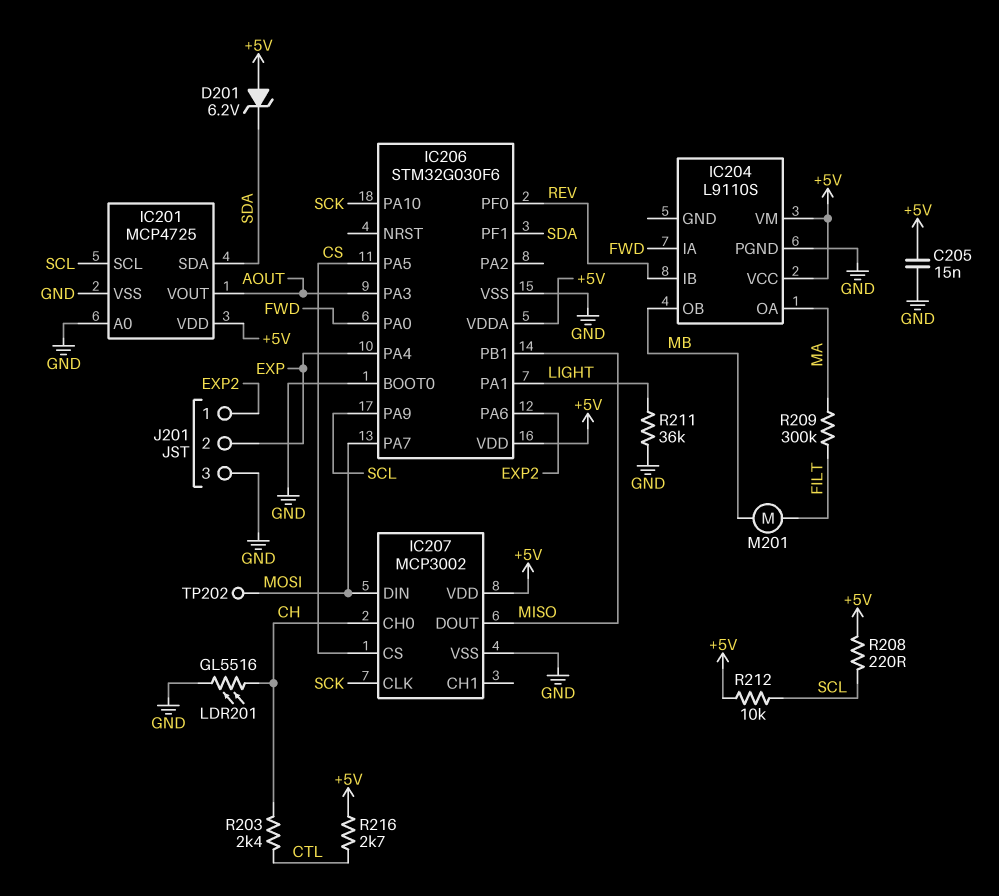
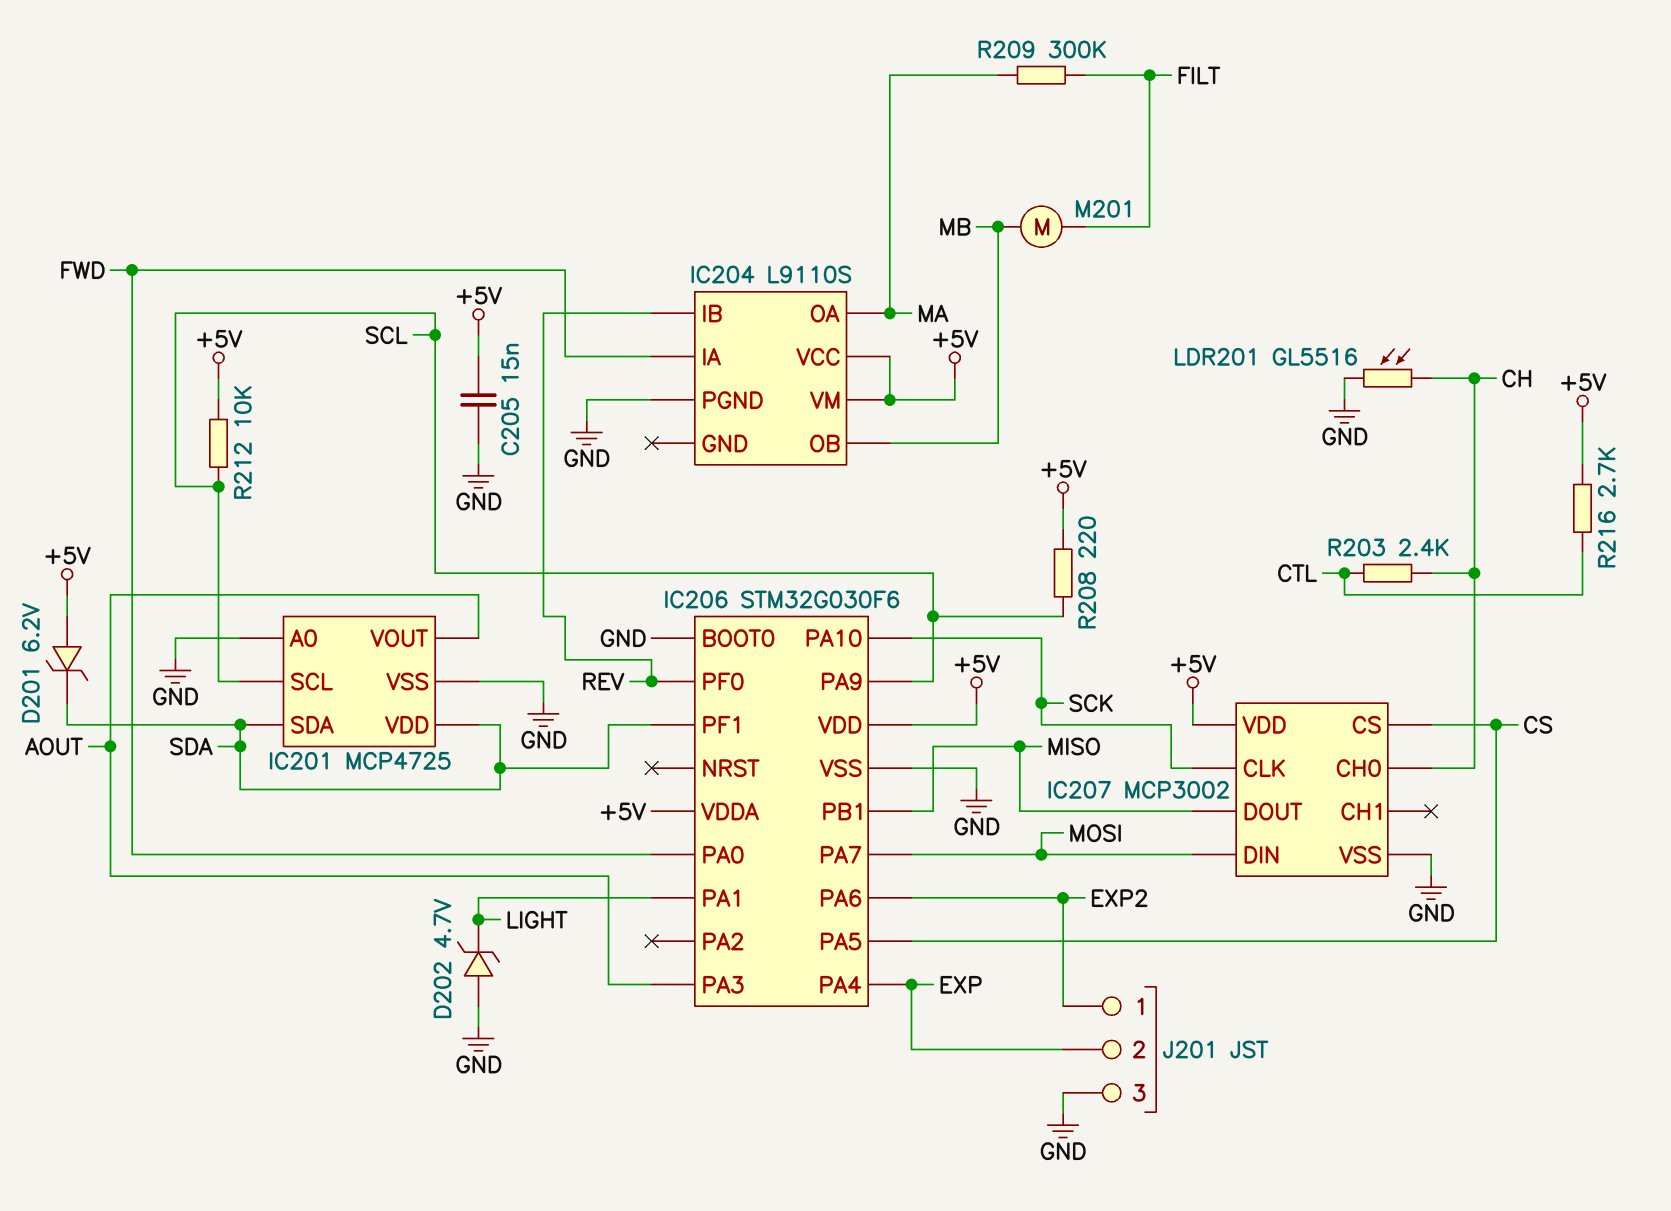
D202: none -> zener 4.7V (A GND, K LIGHT)
IC201 pin VDD: +5V -> SDA
R211: 36k (GND, LIGHT) -> none
TP202: test point (MOSI) -> none

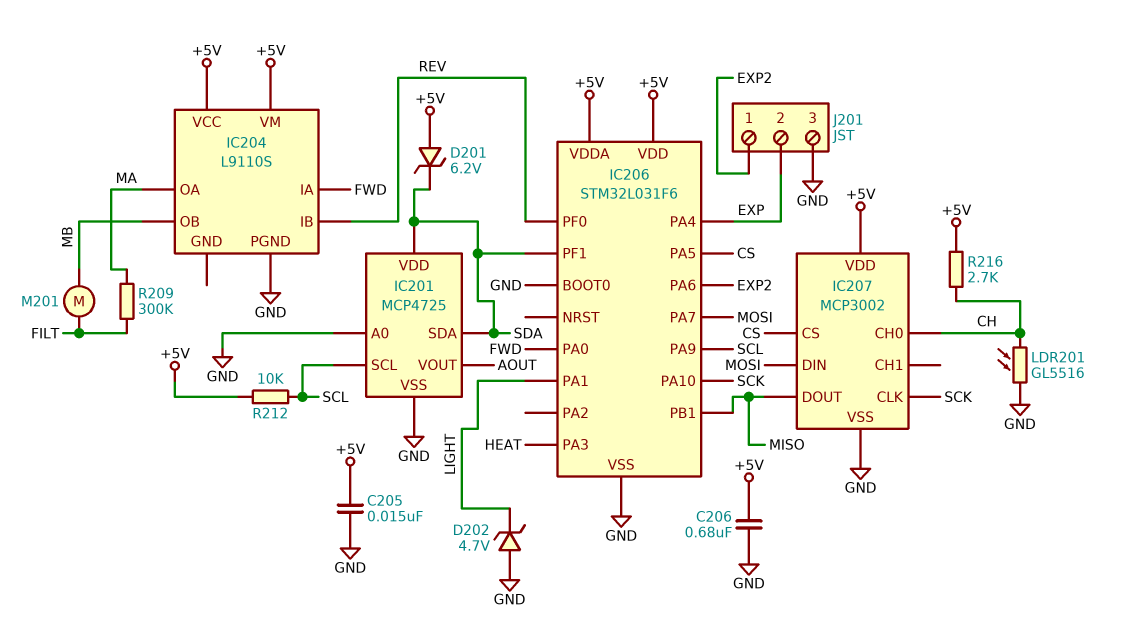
C206: none -> 680nF (+5V, GND)
IC206: STM32G030F6 -> STM32L031F6
IC206 pin PA3: AOUT -> HEAT
R203: 2.4k (CH, CTL) -> none
R208: 220 (+5V, SCL) -> none
R216: 2.7k (+5V, CTL) -> 2.7k (+5V, CH)

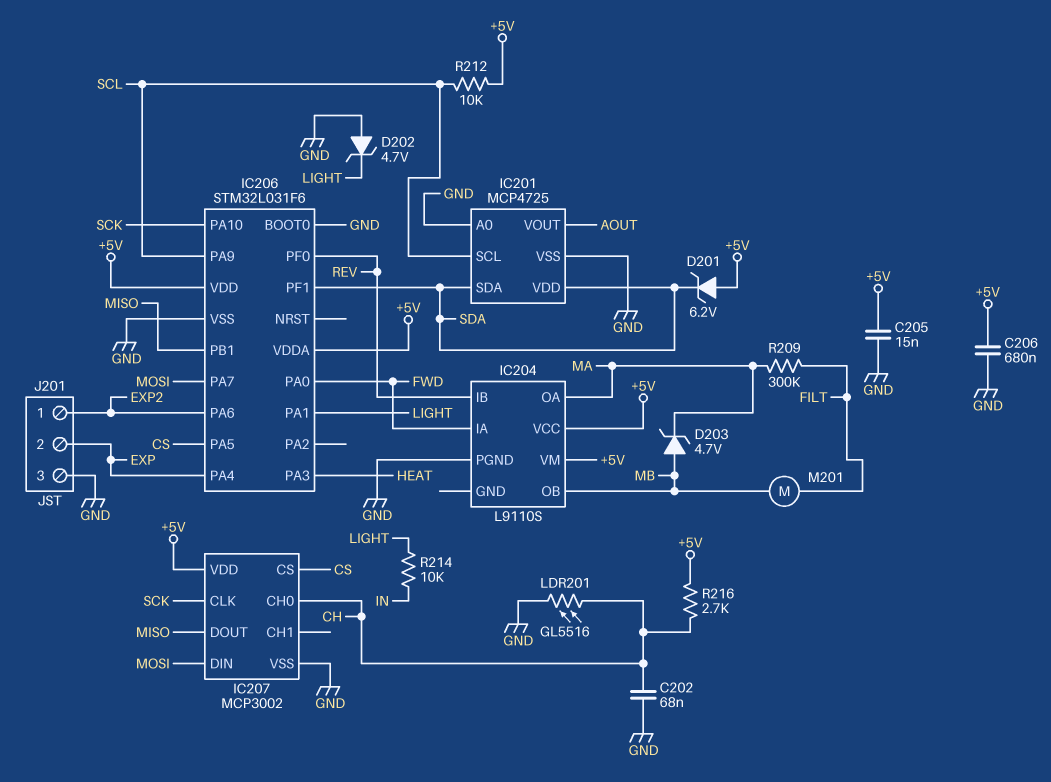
C202: none -> 68nF (CH, GND)
D203: none -> zener 4.7V (A MB, K MA)
R214: none -> 10k (IN, LIGHT)

